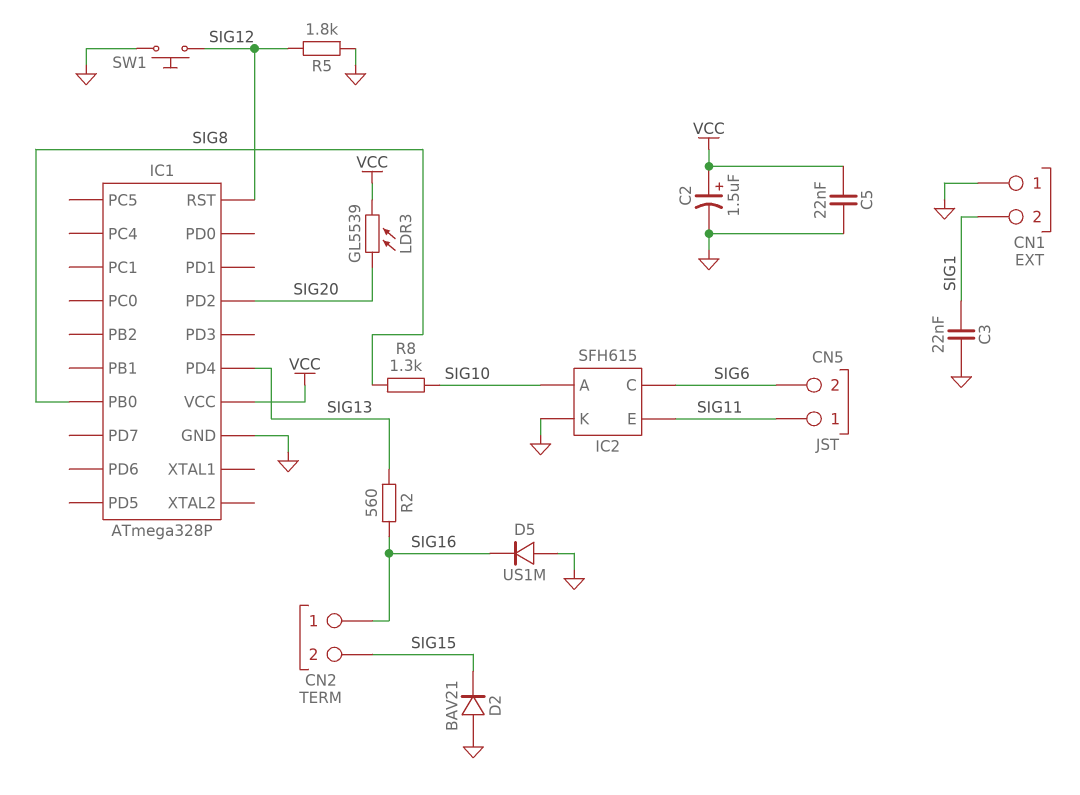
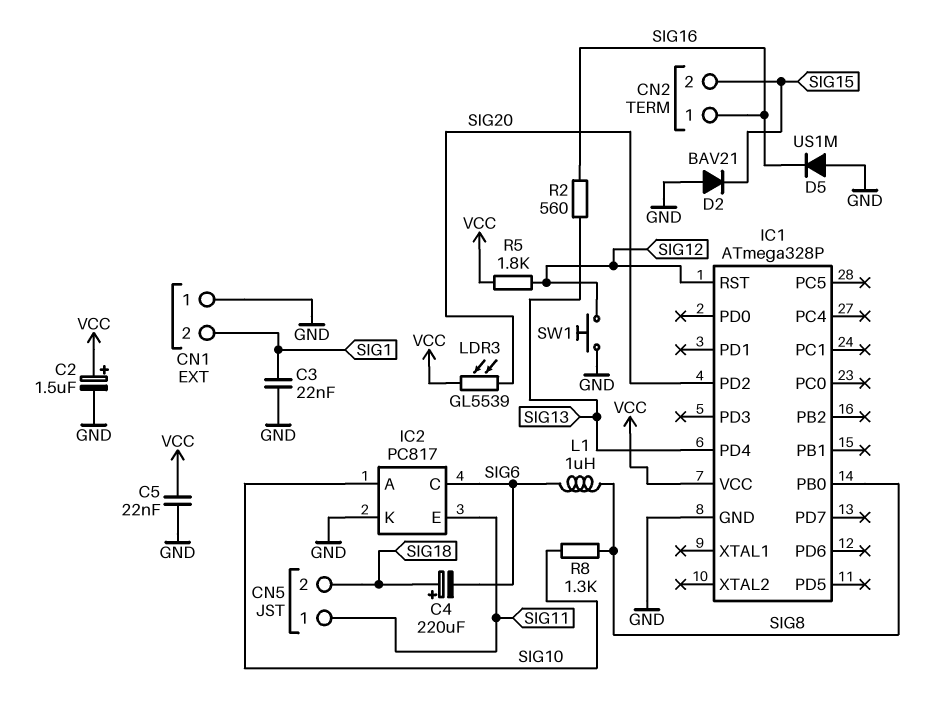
C4: none -> 220uF (plus SIG18, minus SIG6)
CN5 pin 2: SIG6 -> SIG18
IC2: SFH615 -> PC817
L1: none -> 1uH (SIG6, SIG8)
R5: 1.8k (GND, SIG12) -> 1.8k (SIG12, VCC)

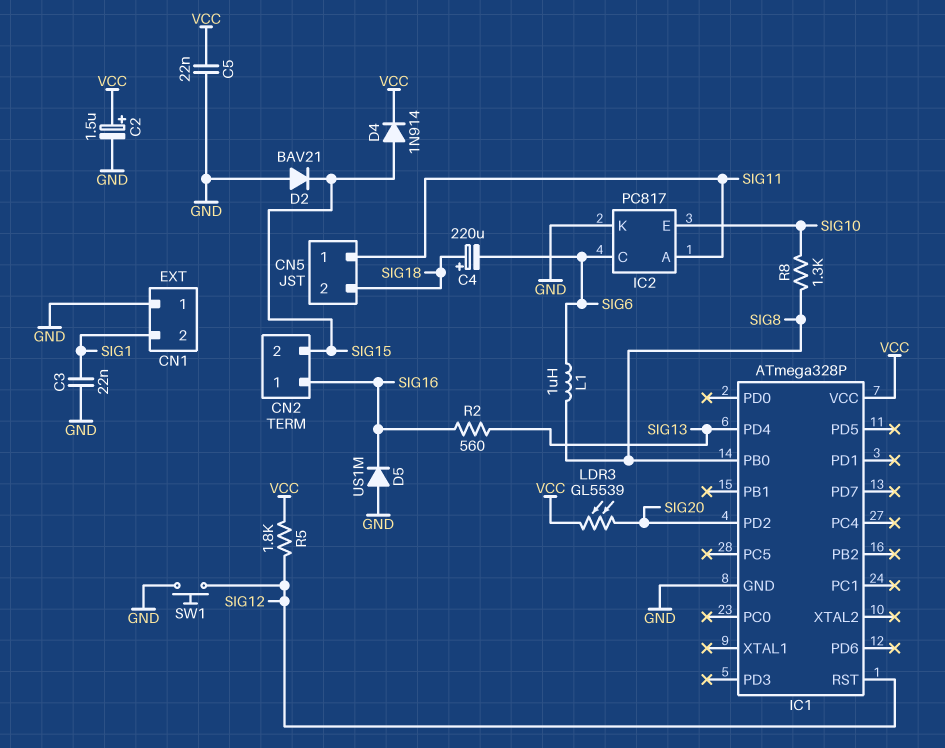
D4: none -> diode 1N914 (A SIG15, K VCC)
IC2 pin A: SIG10 -> SIG11
IC2 pin E: SIG11 -> SIG10

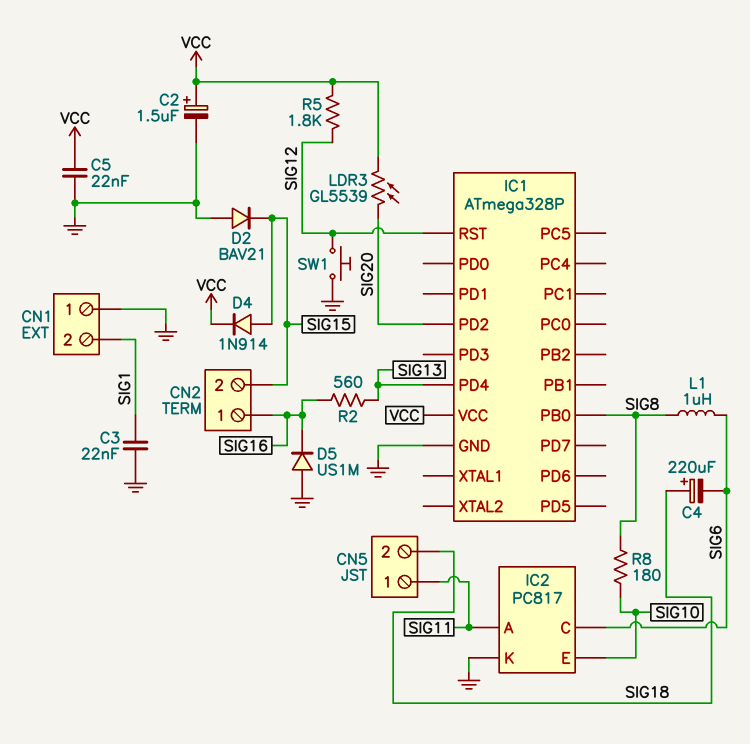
R8: 1.3k (SIG8, SIG10) -> 180 (SIG8, SIG10)

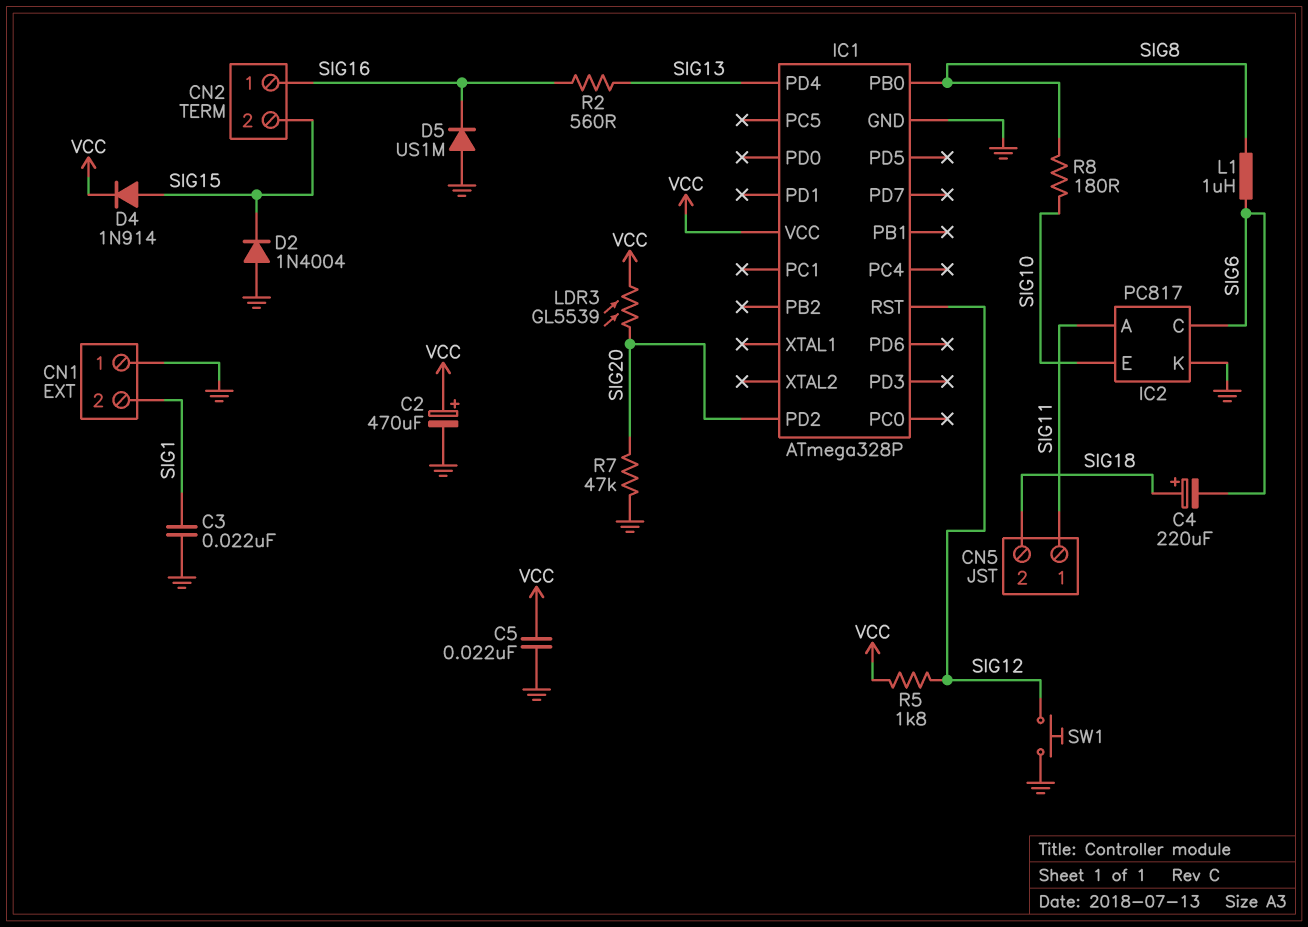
C2: 1.5uF (plus VCC, minus GND) -> 470uF (plus VCC, minus GND)
D2: diode BAV21 (A GND, K SIG15) -> diode 1N4004 (A GND, K SIG15)
R7: none -> 47k (GND, SIG20)

